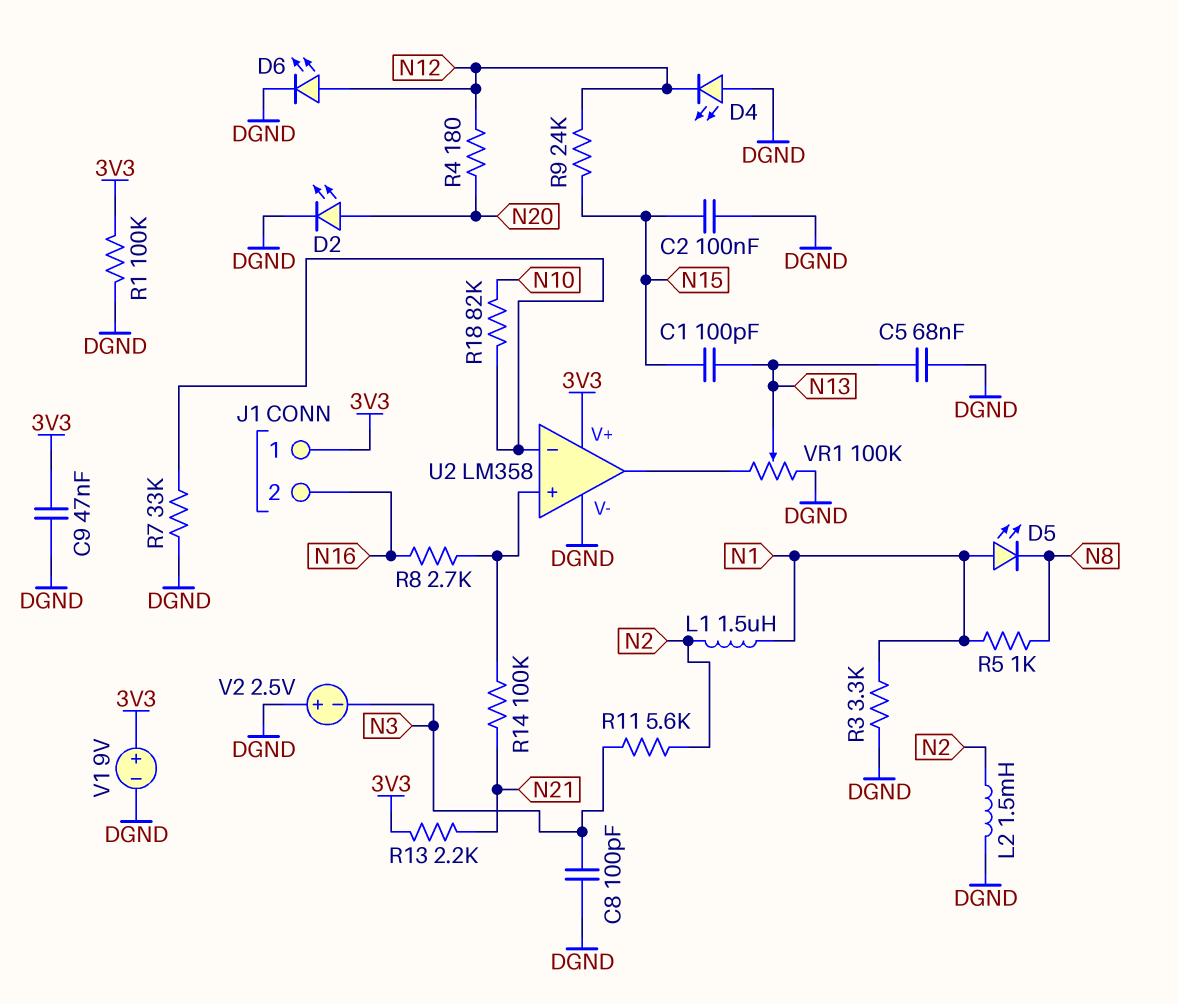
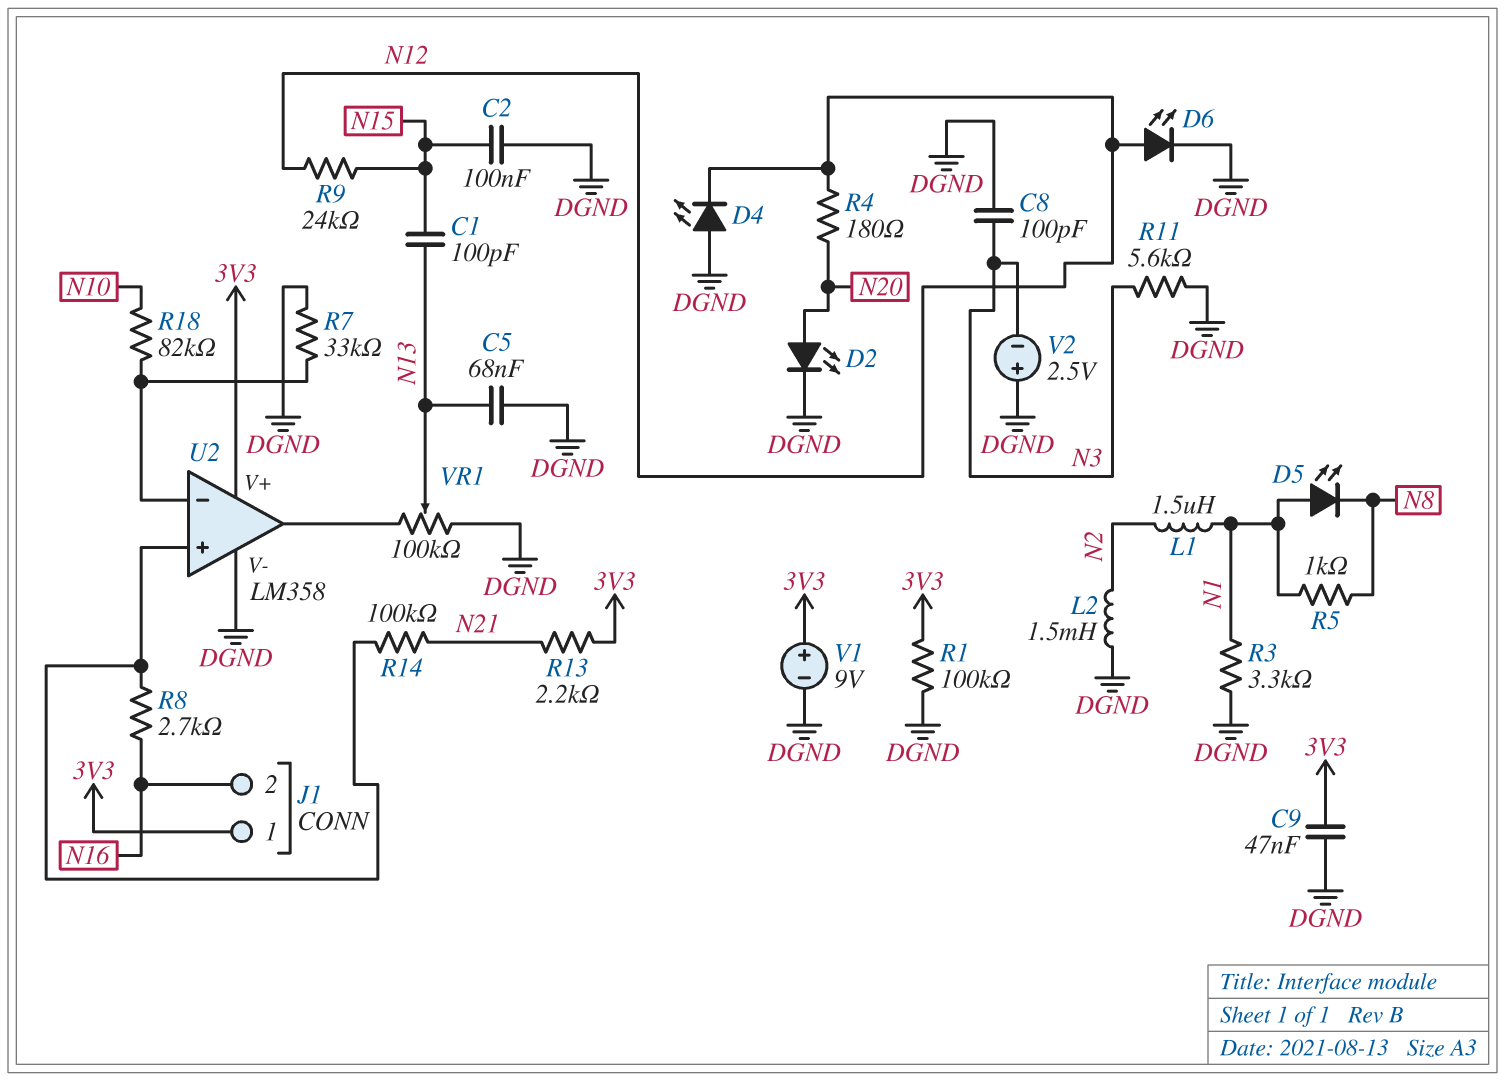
R11: 5.6k (N2, N3) -> 5.6k (DGND, N3)

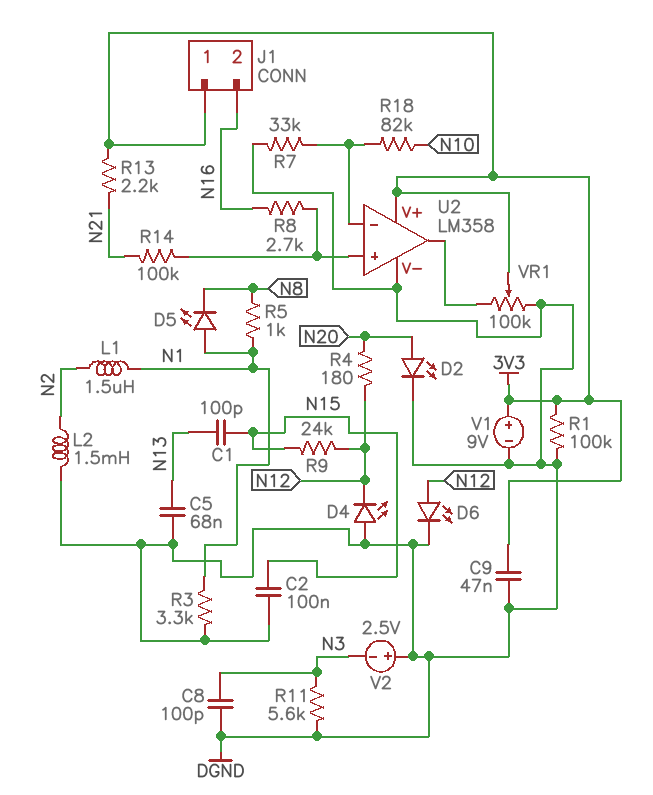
VR1: 100k (DGND, U2/out, wiper N13) -> 100k (DGND, U2/out, wiper 3V3)

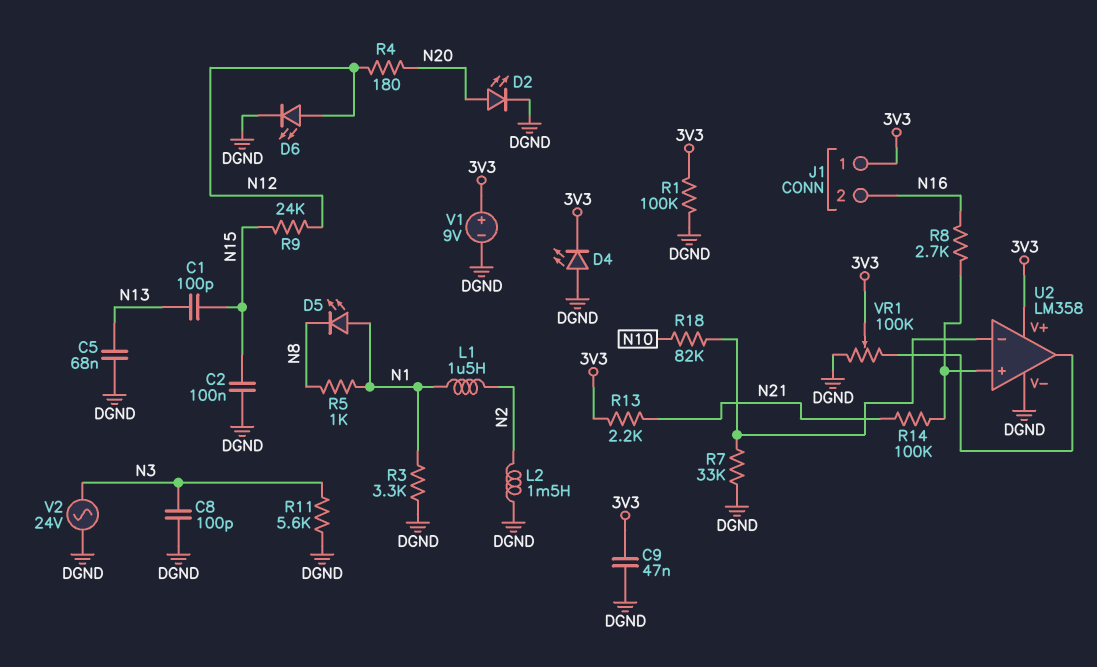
D4: LED (A DGND, K N12) -> LED (A DGND, K 3V3)
V2: 2.5V (plus DGND, minus N3) -> AC 24V (DGND, N3)

